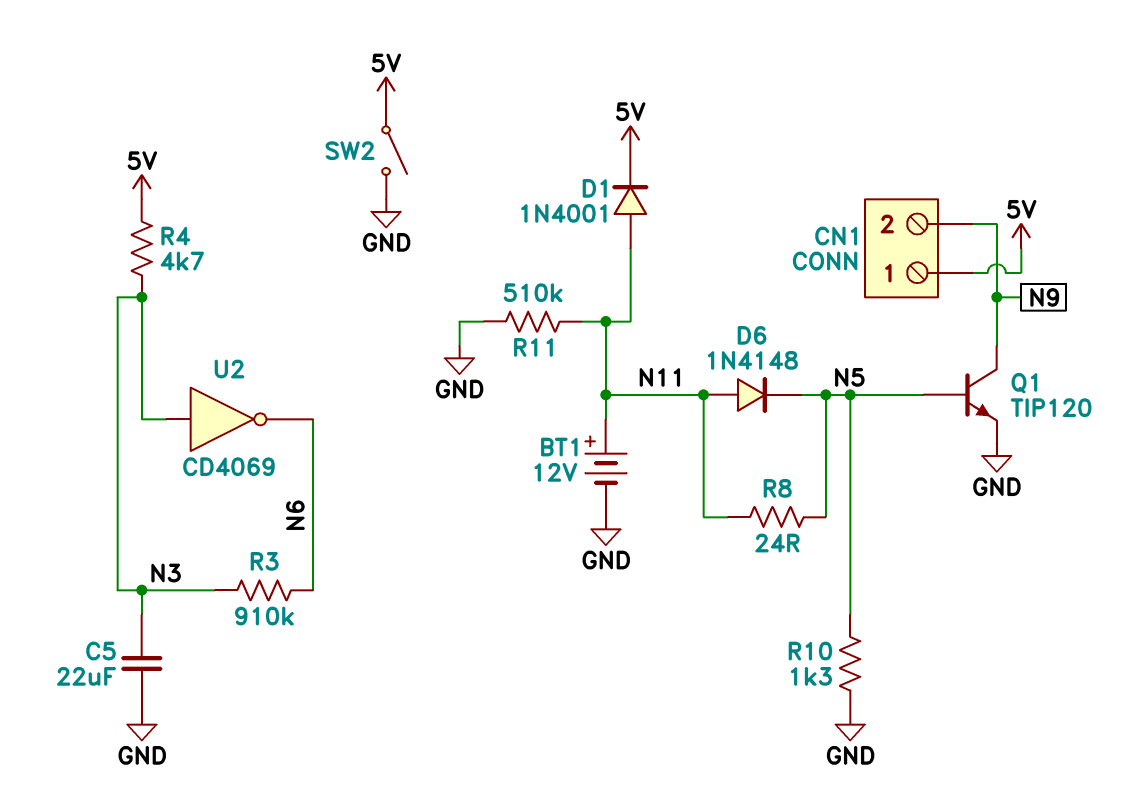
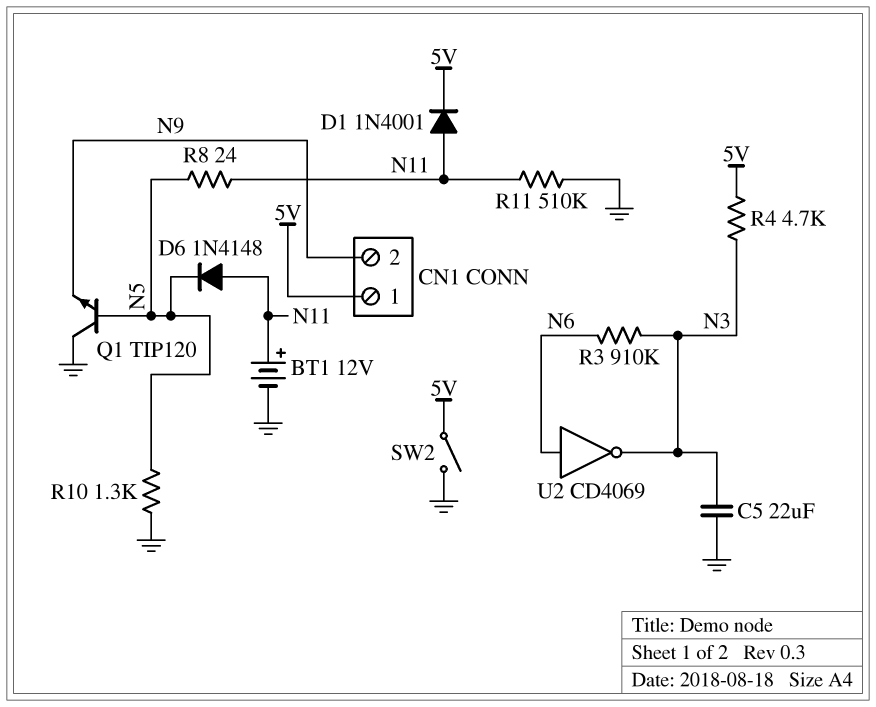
Q1: NPN TIP120 (B N5, C N9, E GND) -> NPN TIP120 (B N5, C GND, E N9)
U2: NOT CD4069 (in N3, out N6) -> NOT CD4069 (in N6, out N3)

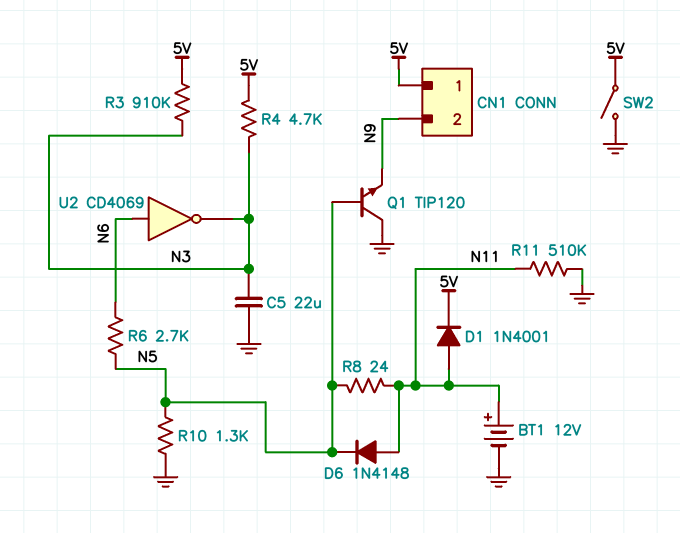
R3: 910k (N3, N6) -> 910k (5V, N3)
R6: none -> 2.7k (N5, N6)

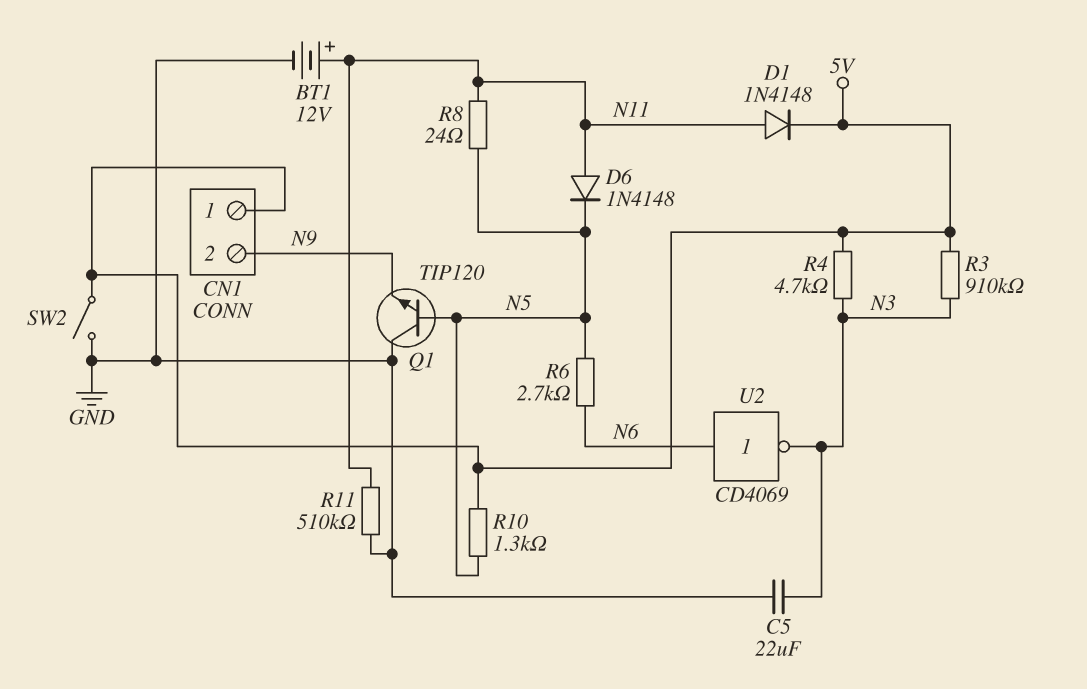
D1: diode 1N4001 (A N11, K 5V) -> diode 1N4148 (A N11, K 5V)
R10: 1.3k (GND, N5) -> 1.3k (5V, N5)

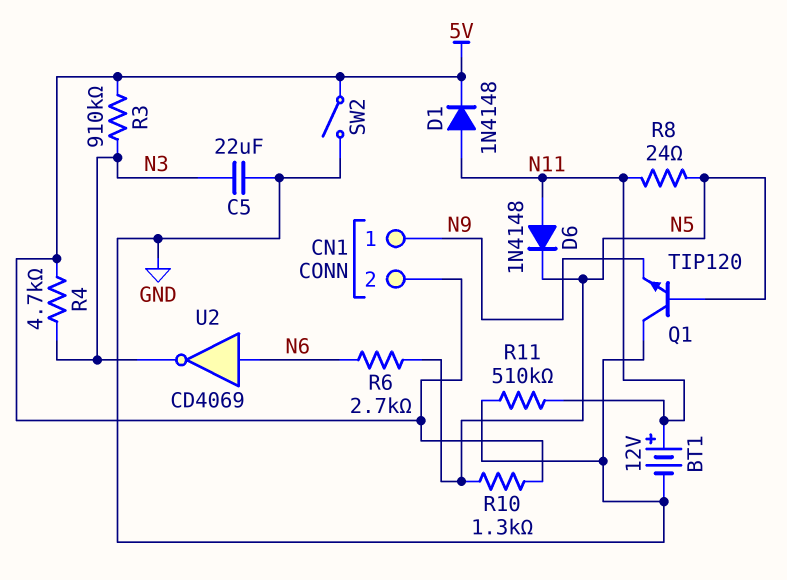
CN1 pin 1: 5V -> N9
CN1 pin 2: N9 -> 5V

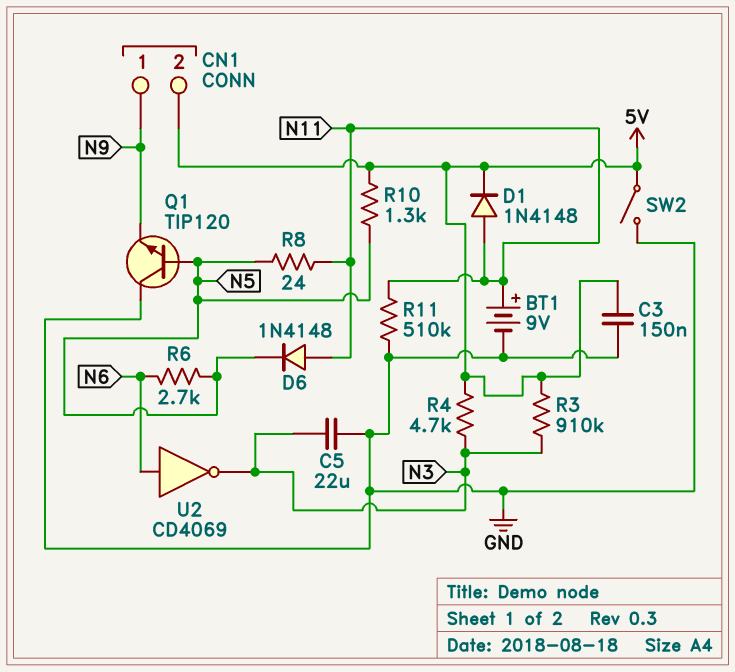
BT1: 12V (plus N11, minus GND) -> 9V (plus N11, minus GND)
C3: none -> 150nF (5V, GND)

